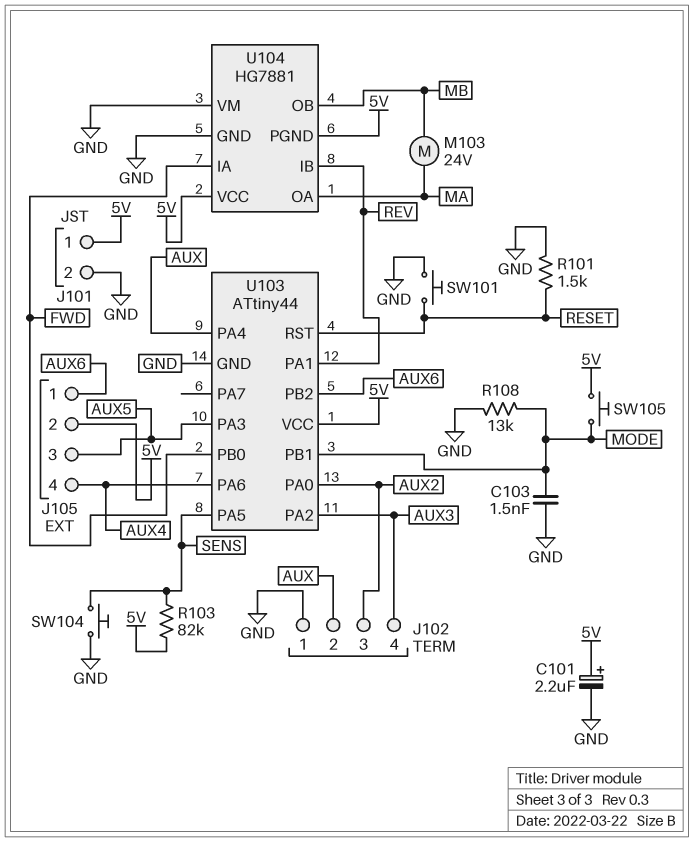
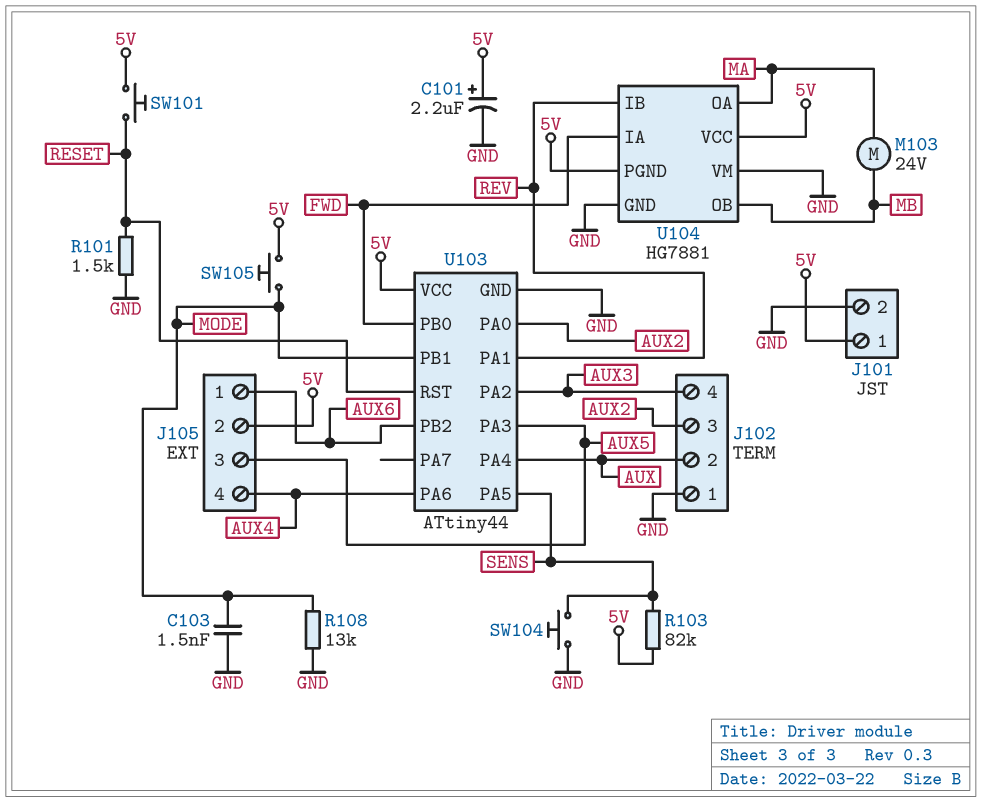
SW101: button (GND, RESET) -> button (5V, RESET)

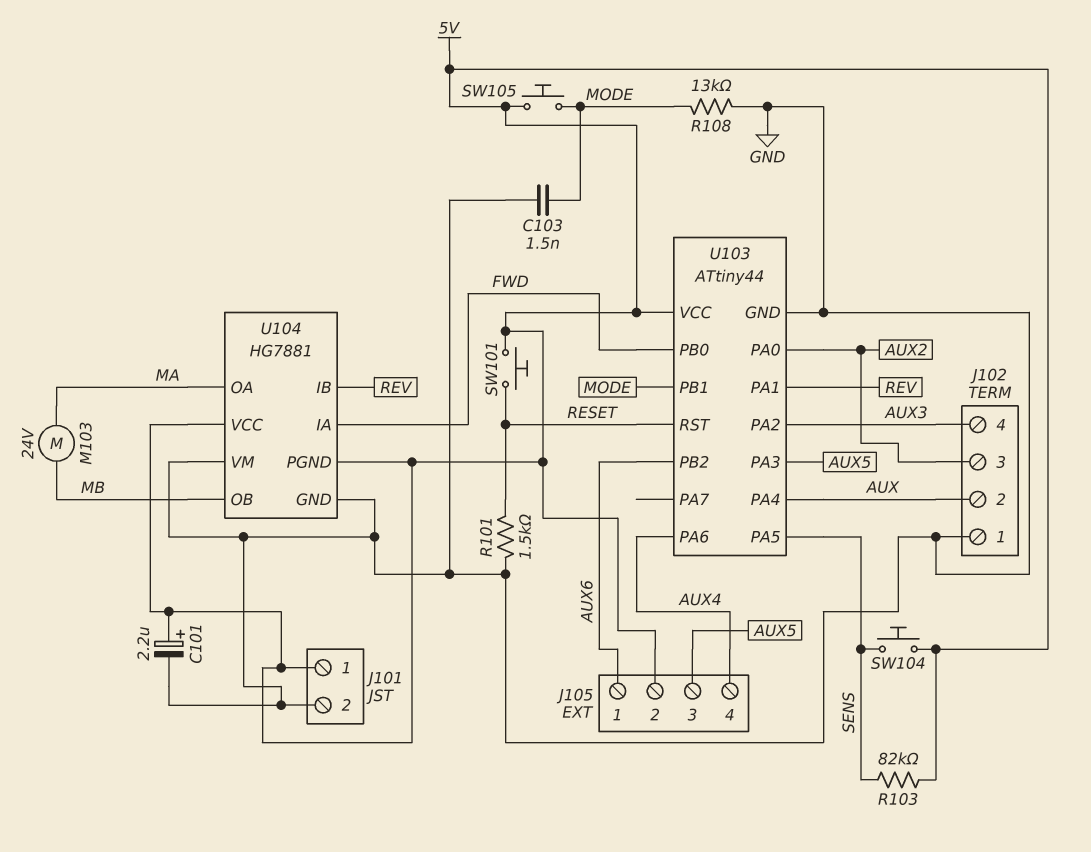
SW104: button (GND, SENS) -> button (5V, SENS)

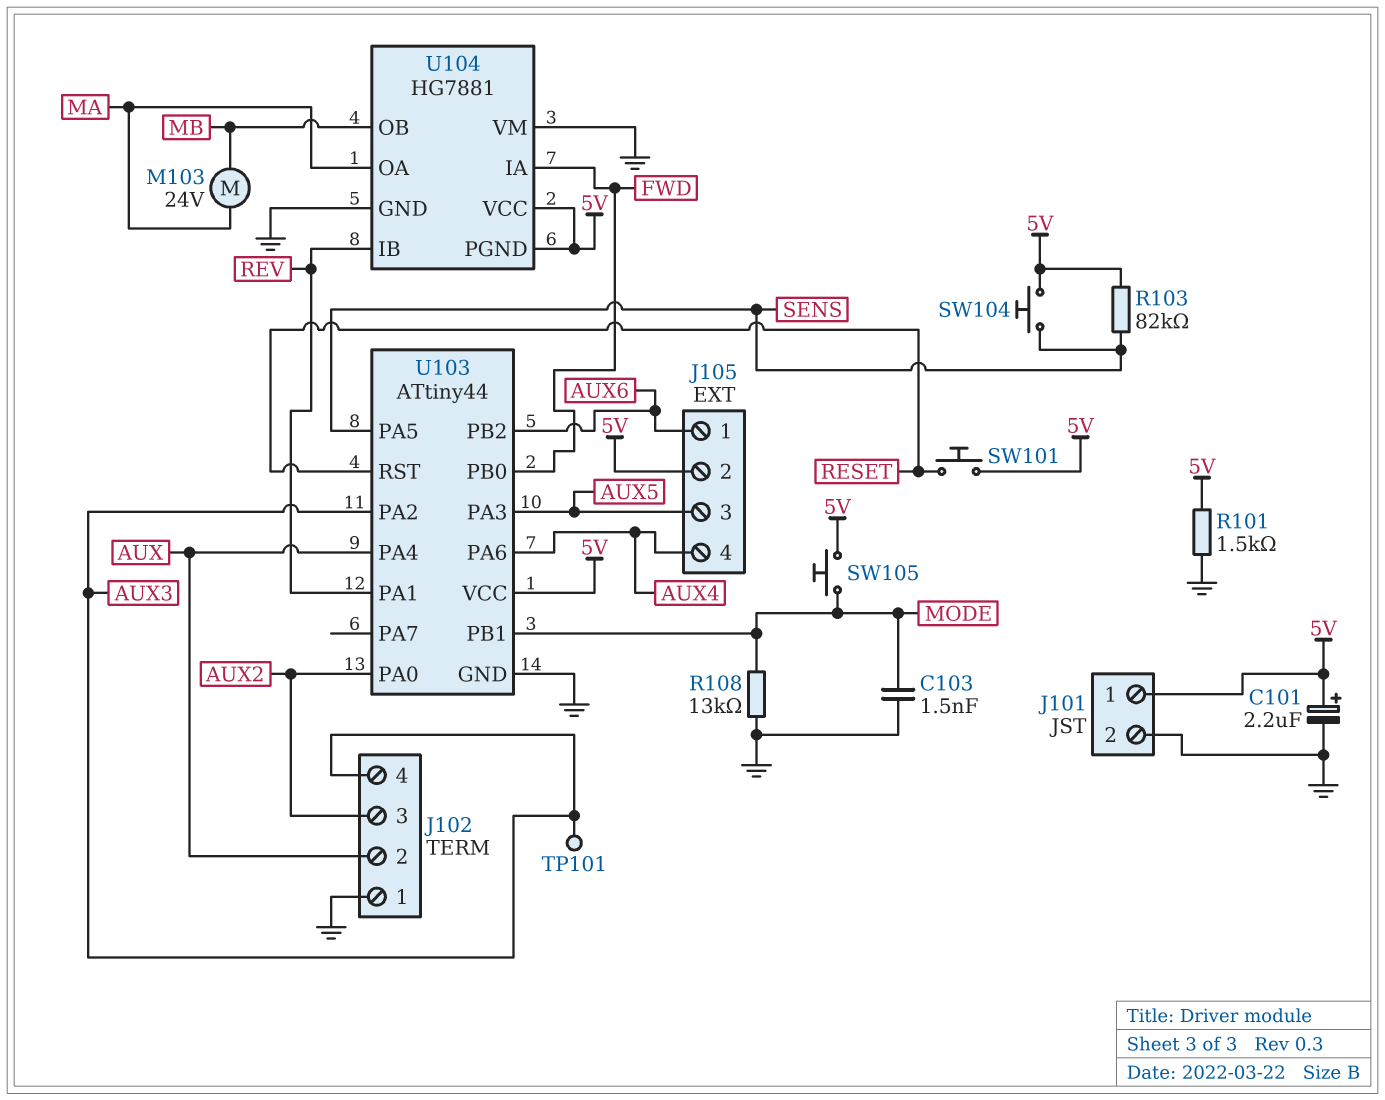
R101: 1.5k (GND, RESET) -> 1.5k (5V, GND)
TP101: none -> test point (AUX3)

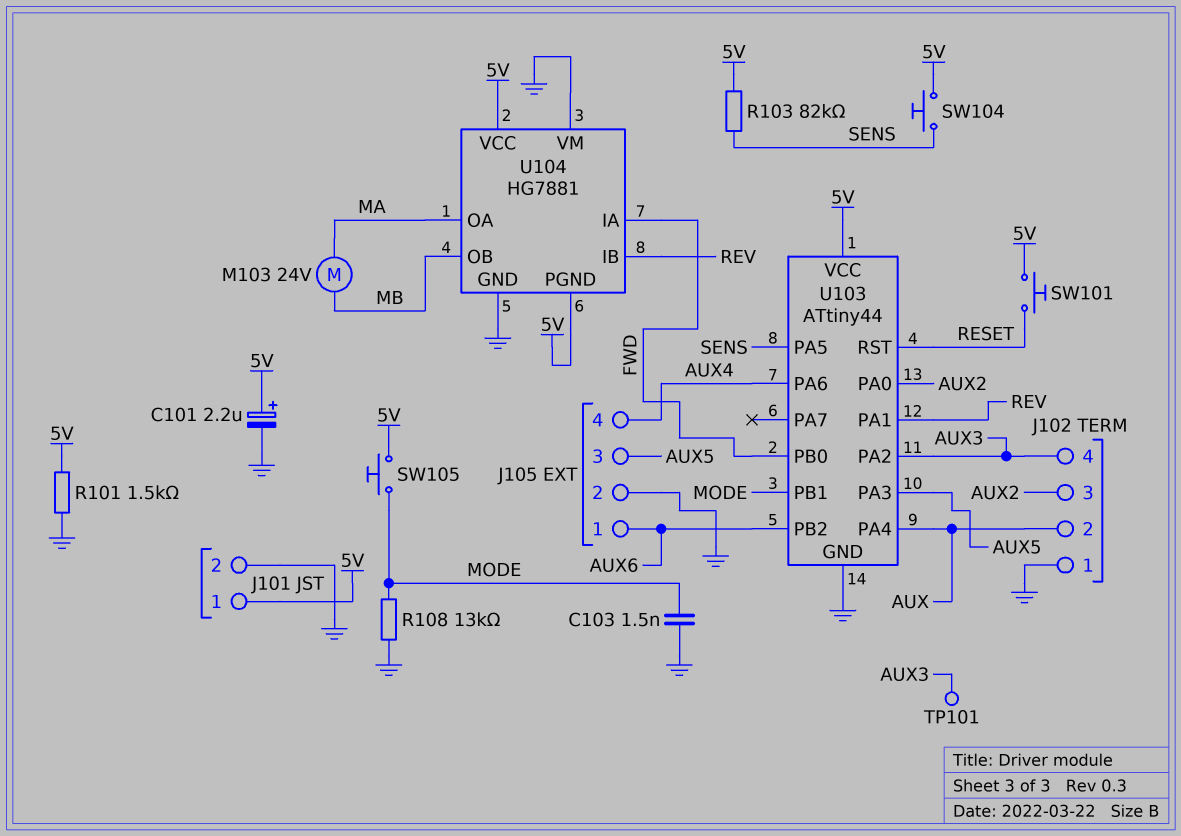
J105 pin 2: 5V -> GND

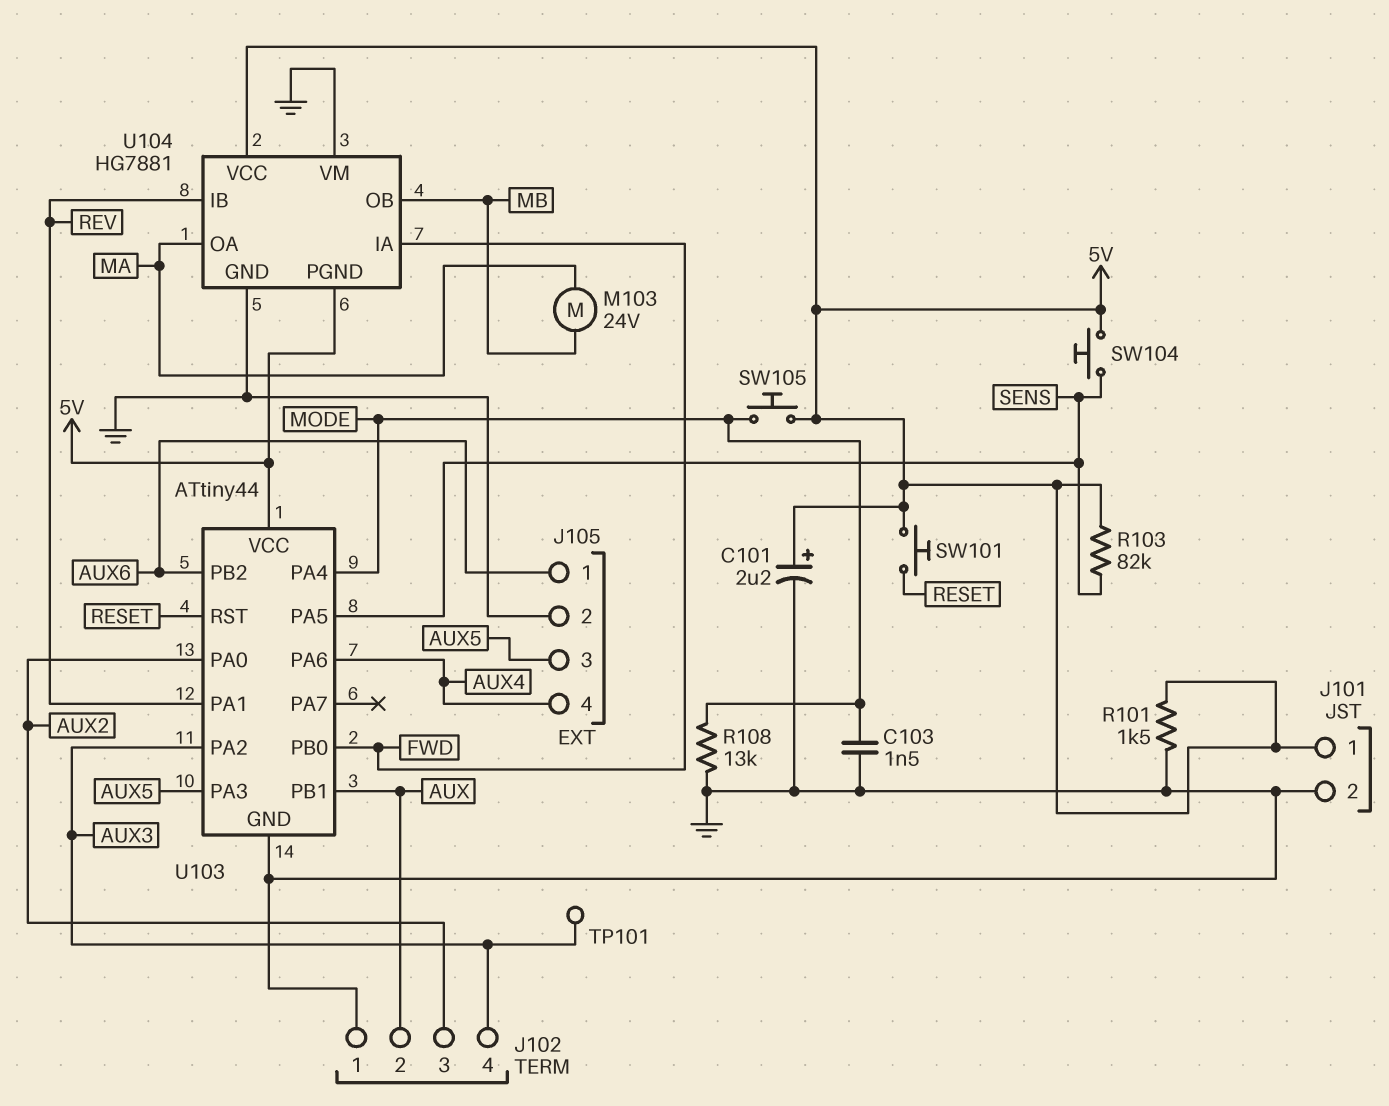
U103 pin PA4: AUX -> MODE
U103 pin PB1: MODE -> AUX

